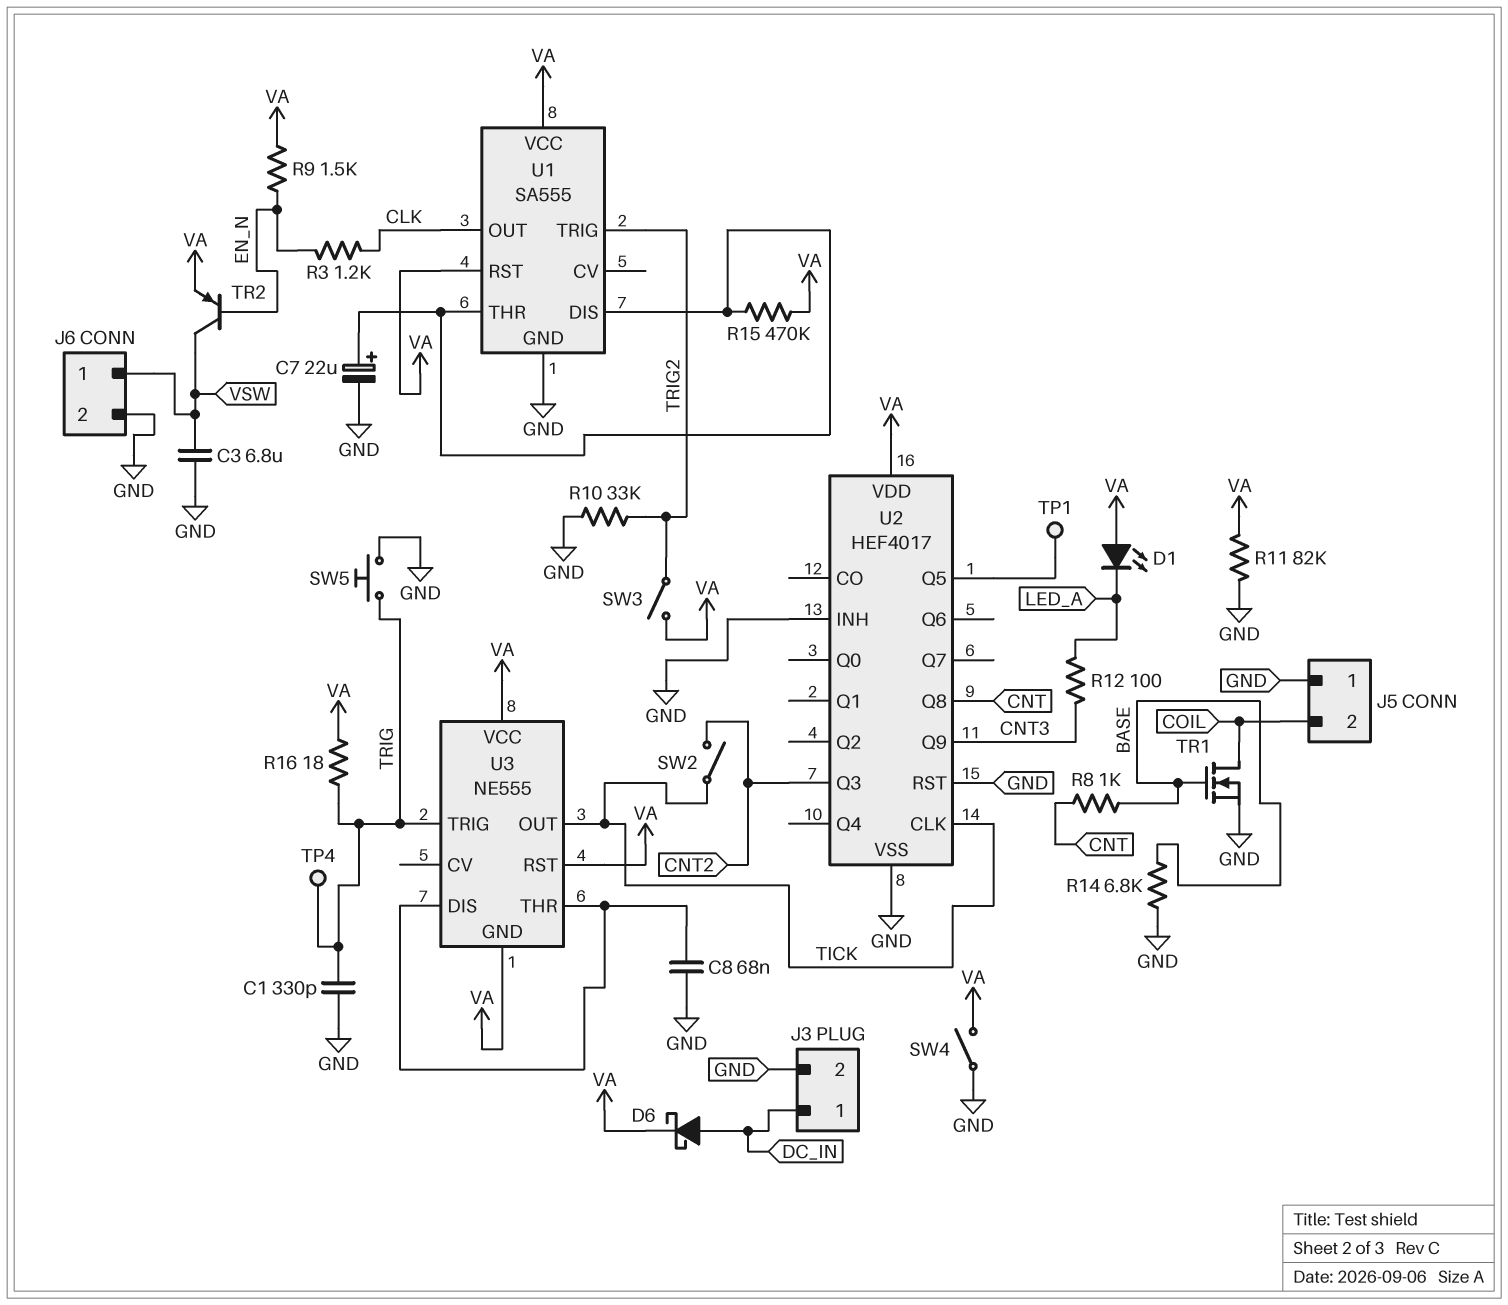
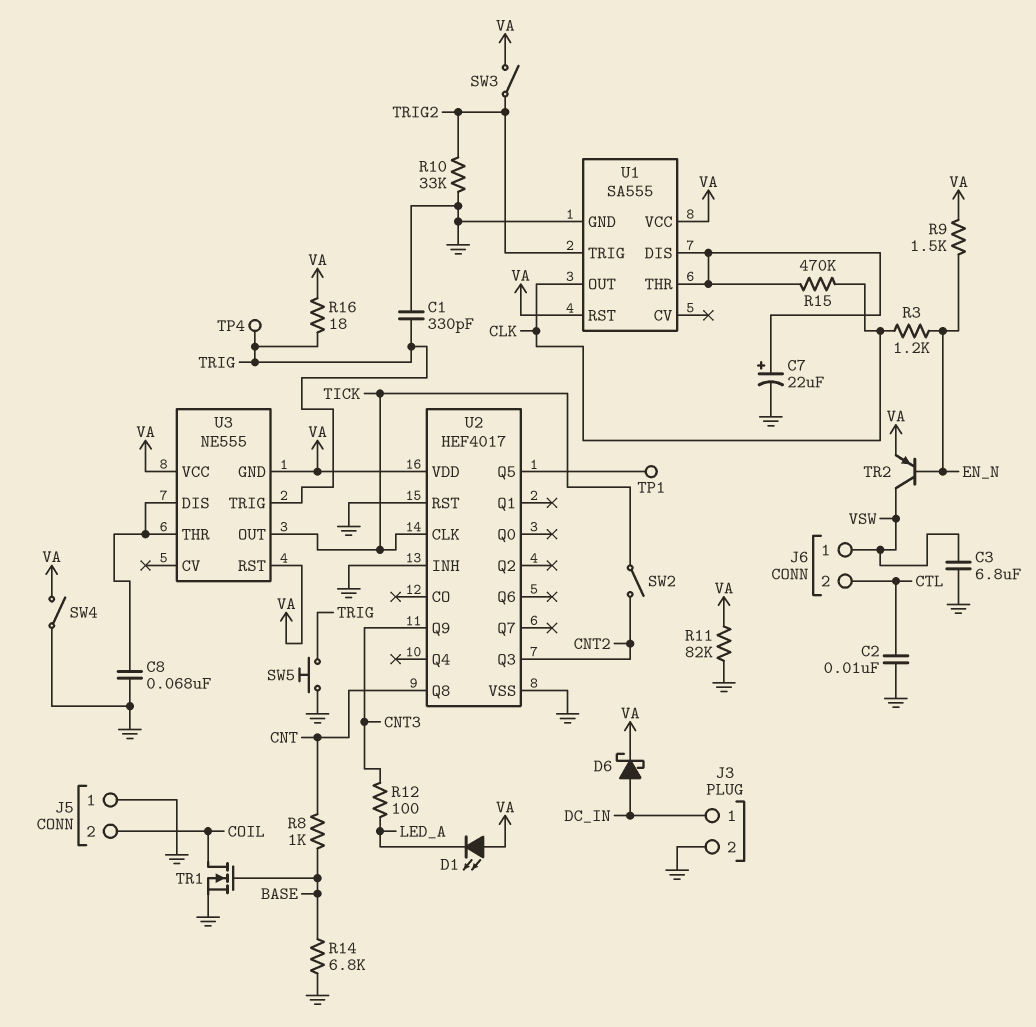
C2: none -> 10nF (CTL, GND)
J6 pin 2: GND -> CTL
R15: 470k (U1/DIS, VA) -> 470k (CLK, U1/DIS)

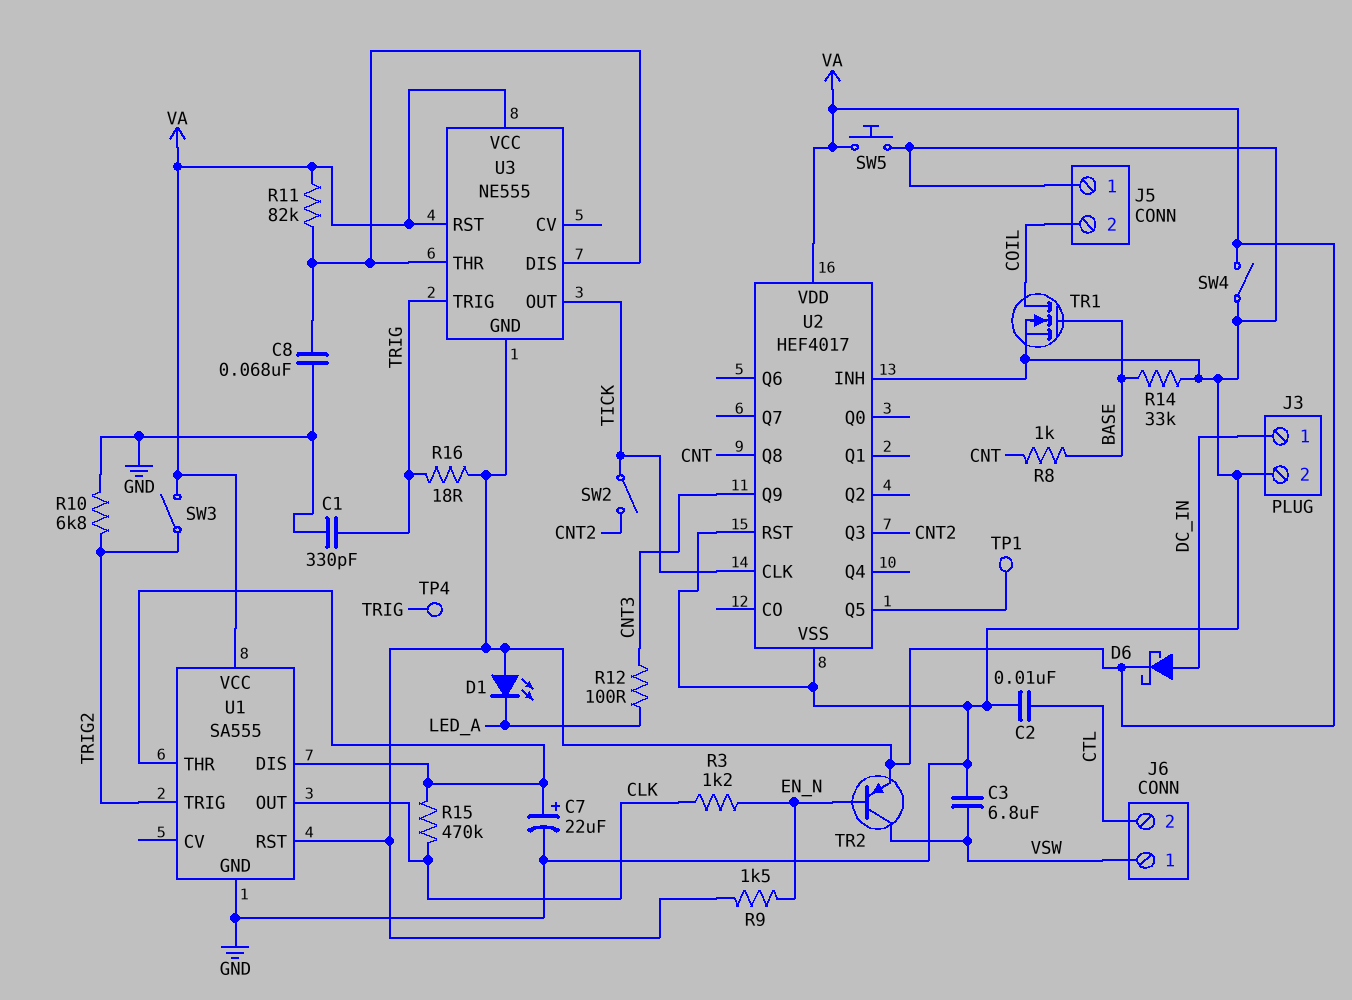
R10: 33k (GND, TRIG2) -> 6.8k (GND, TRIG2)
R11: 82k (GND, VA) -> 82k (U3/DIS, VA)
R14: 6.8k (BASE, GND) -> 33k (BASE, GND)
SW5: button (GND, TRIG) -> button (GND, VA)

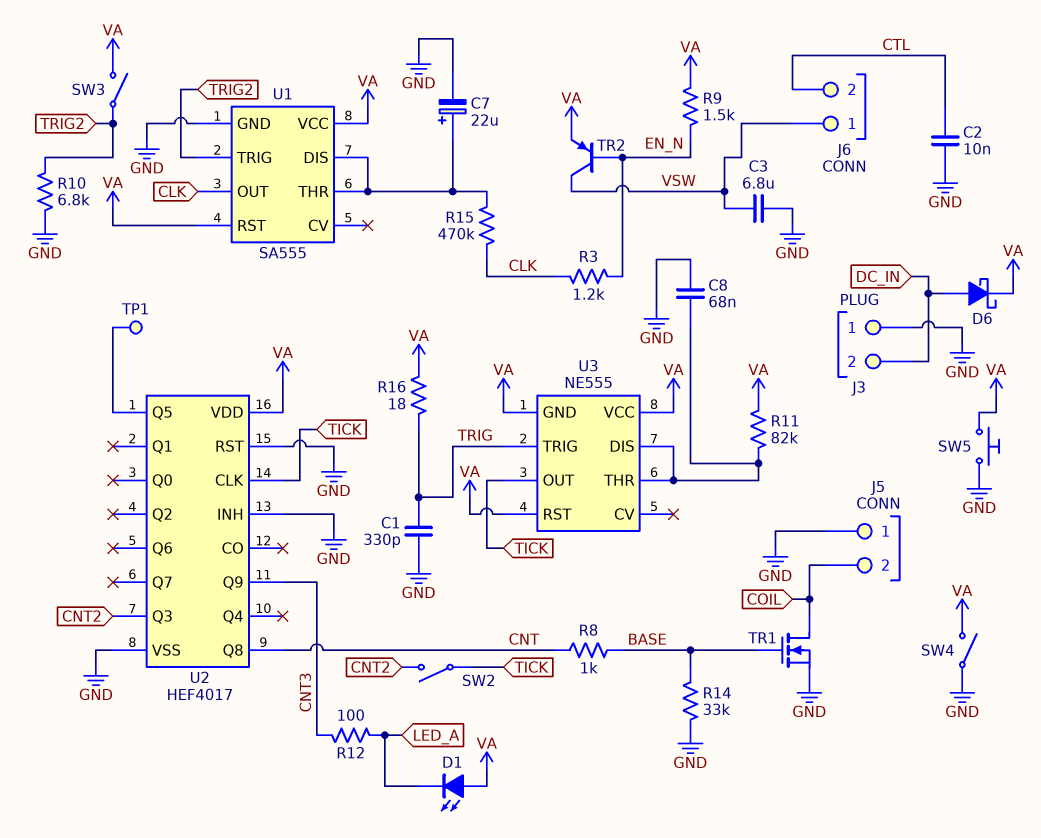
J3 pin 1: DC_IN -> GND
J3 pin 2: GND -> DC_IN
TP4: test point (TRIG) -> none

